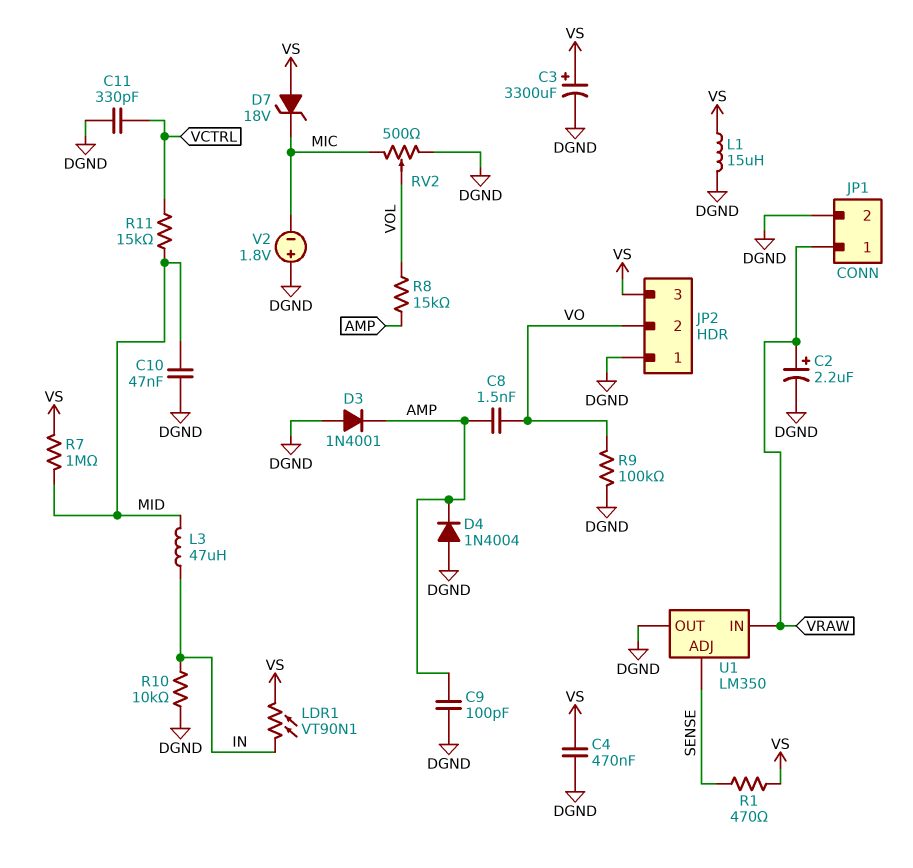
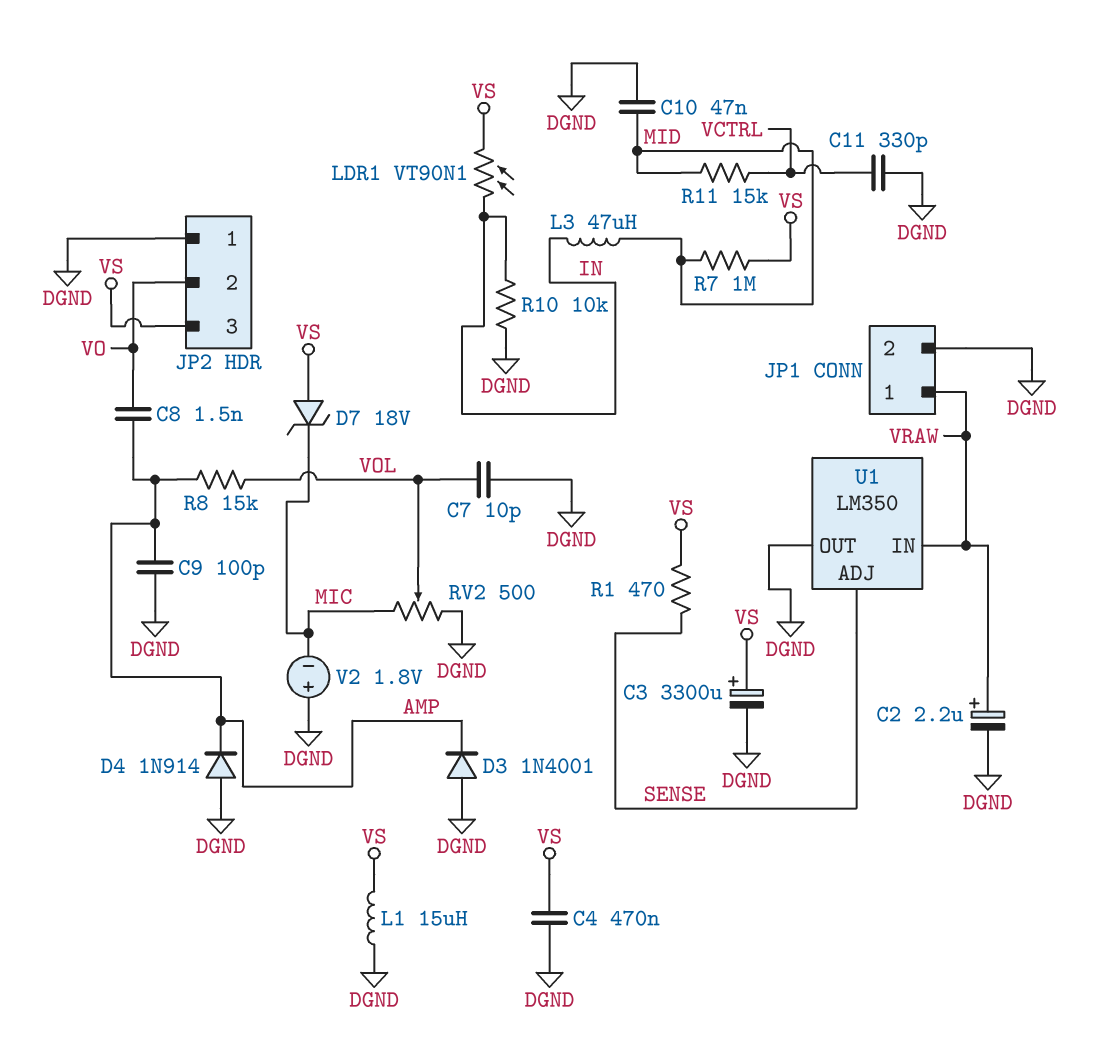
C7: none -> 10pF (DGND, VOL)
D4: diode 1N4004 (A DGND, K AMP) -> diode 1N914 (A DGND, K AMP)
R9: 100k (DGND, VO) -> none

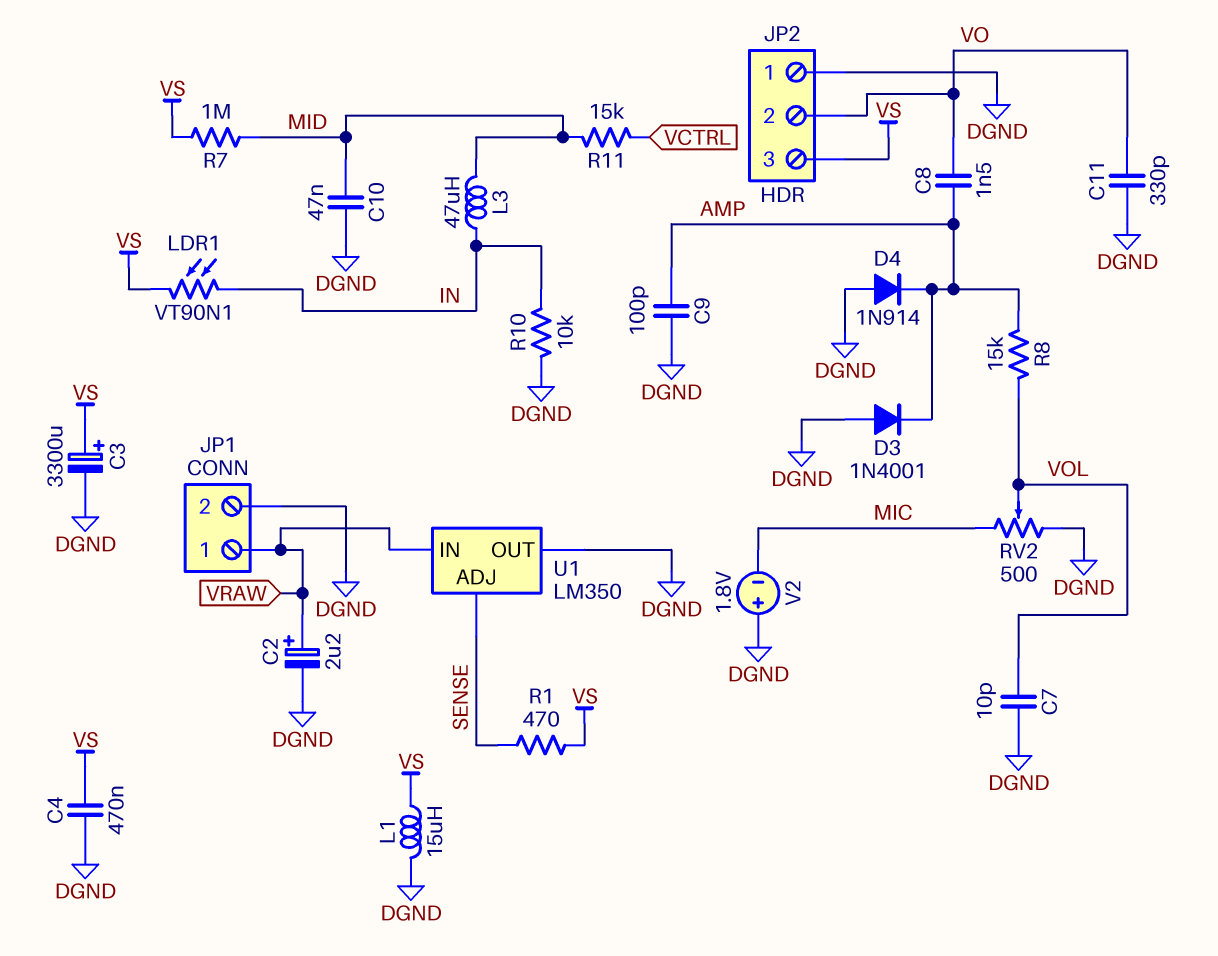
C11: 330pF (DGND, VCTRL) -> 330pF (DGND, VO)
D7: zener 18V (A VS, K MIC) -> none

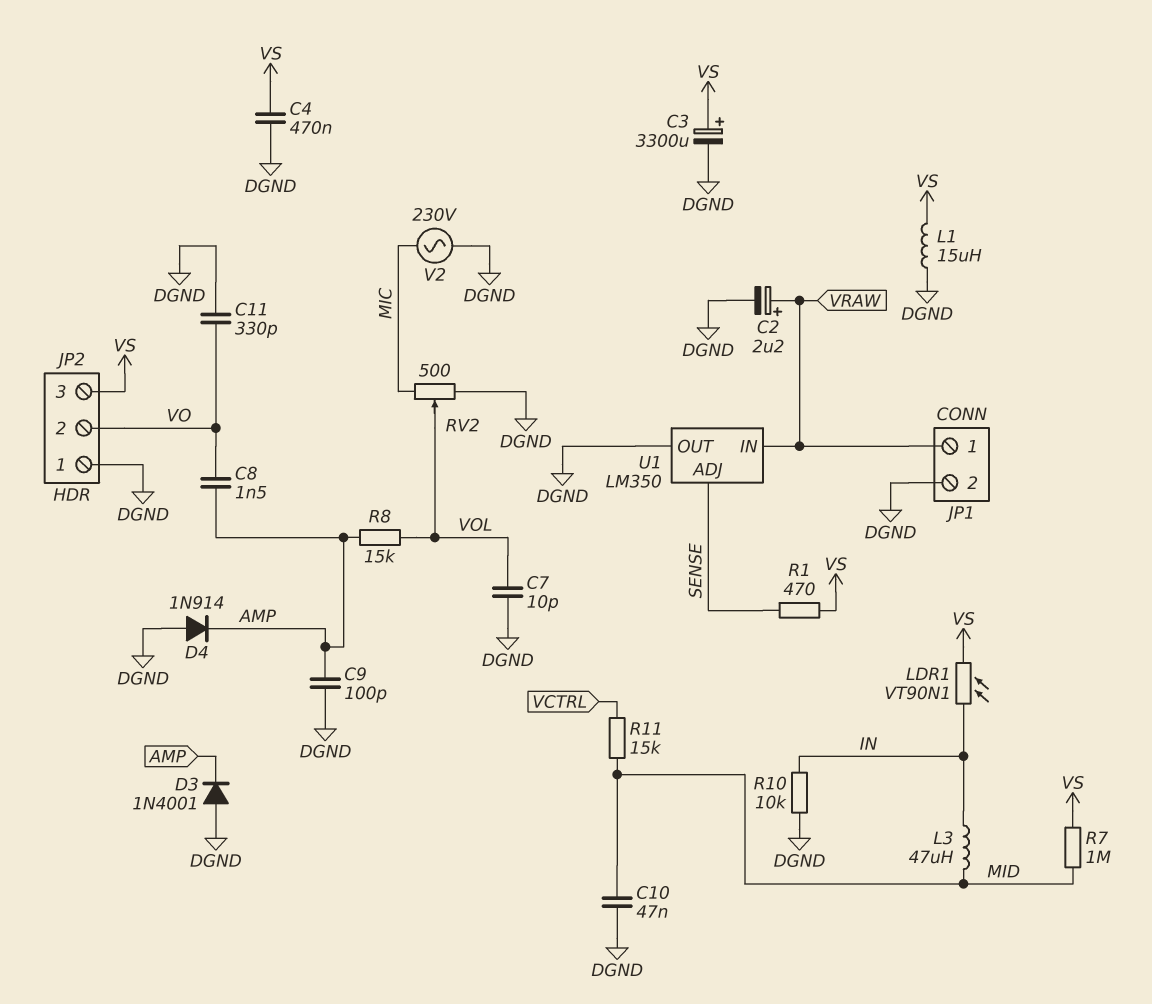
V2: 1.8V (plus DGND, minus MIC) -> AC 230V (DGND, MIC)

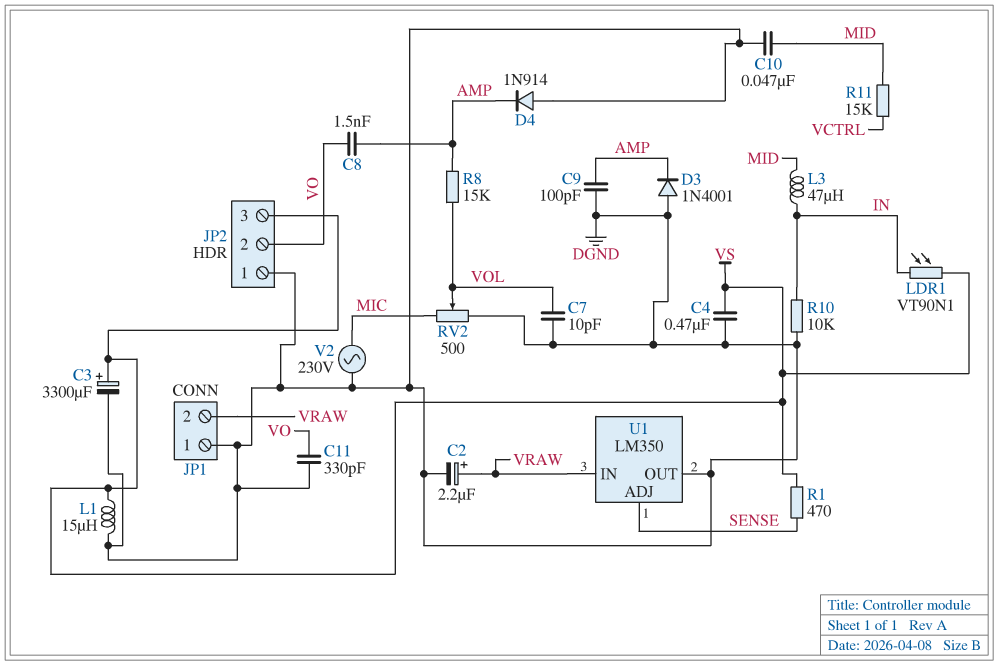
JP1 pin 1: VRAW -> DGND
JP1 pin 2: DGND -> VRAW
R7: 1M (MID, VS) -> none

